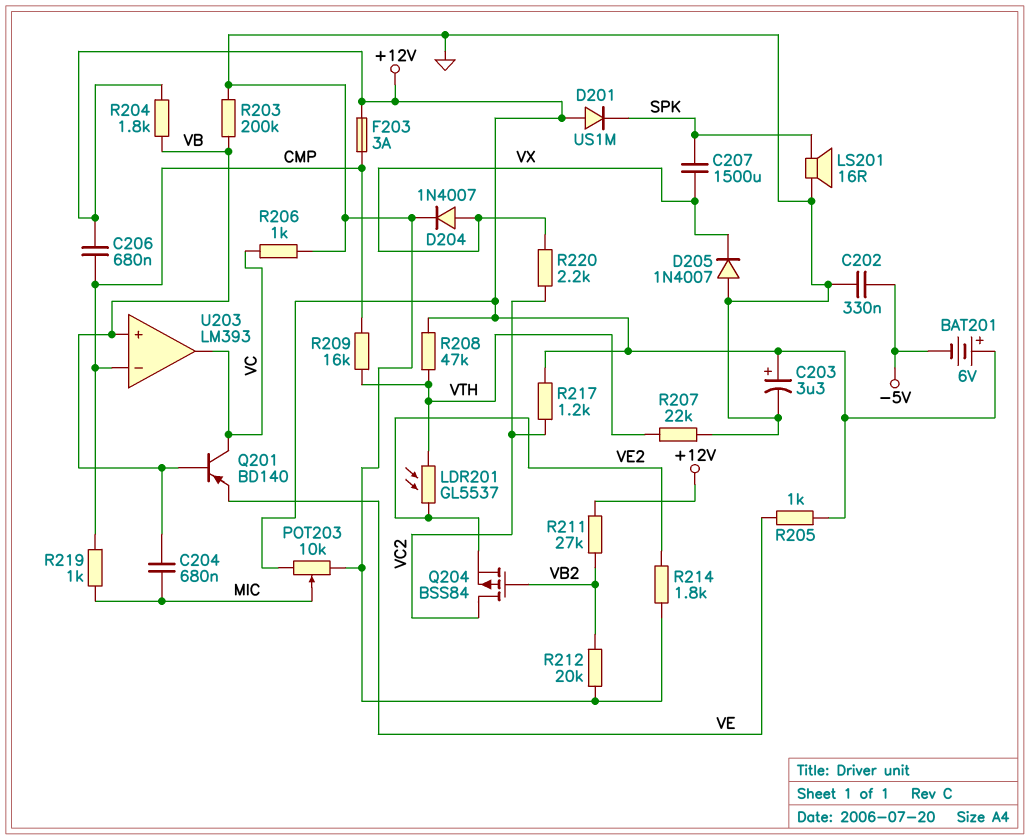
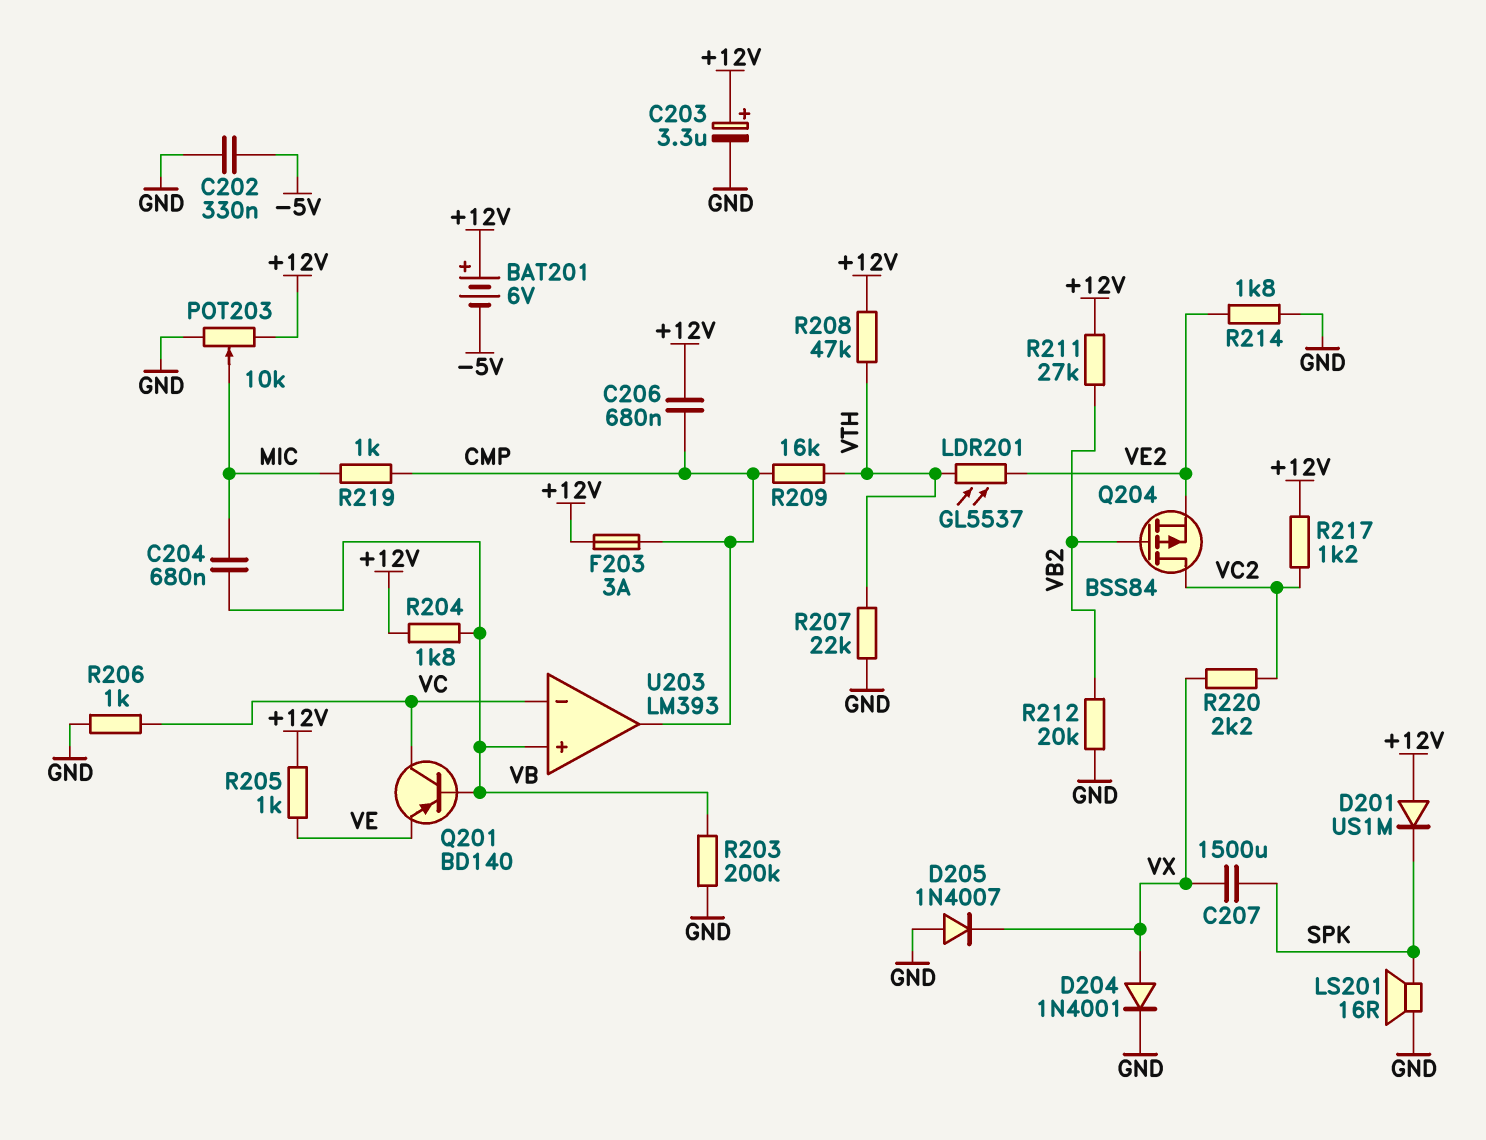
D204: diode 1N4007 (A VX, K GND) -> diode 1N4001 (A VX, K GND)
U203 pin in-: CMP -> VC
U203 pin out: VC -> CMP

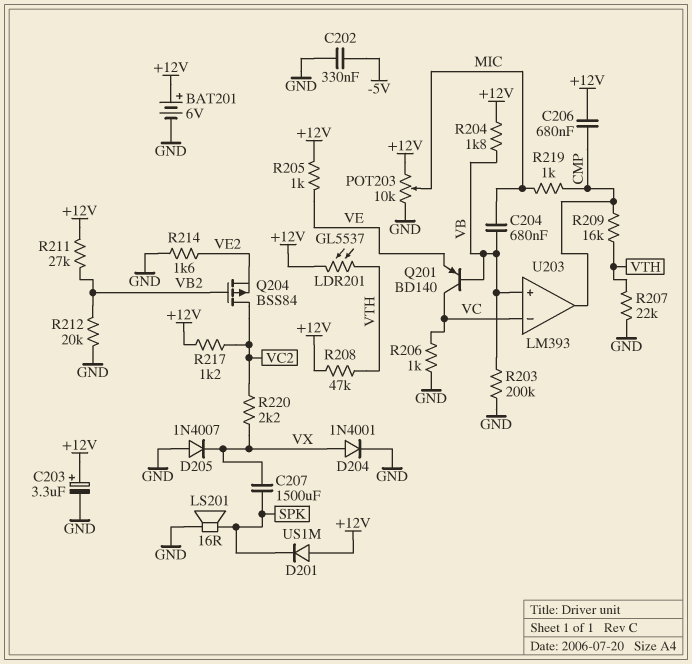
BAT201: 6V (plus +12V, minus -5V) -> 6V (plus +12V, minus GND)
F203: 3A (+12V, CMP) -> none
LDR201: GL5537 (VE2, VTH) -> GL5537 (+12V, VTH)
R214: 1.8k (GND, VE2) -> 1.6k (GND, VE2)

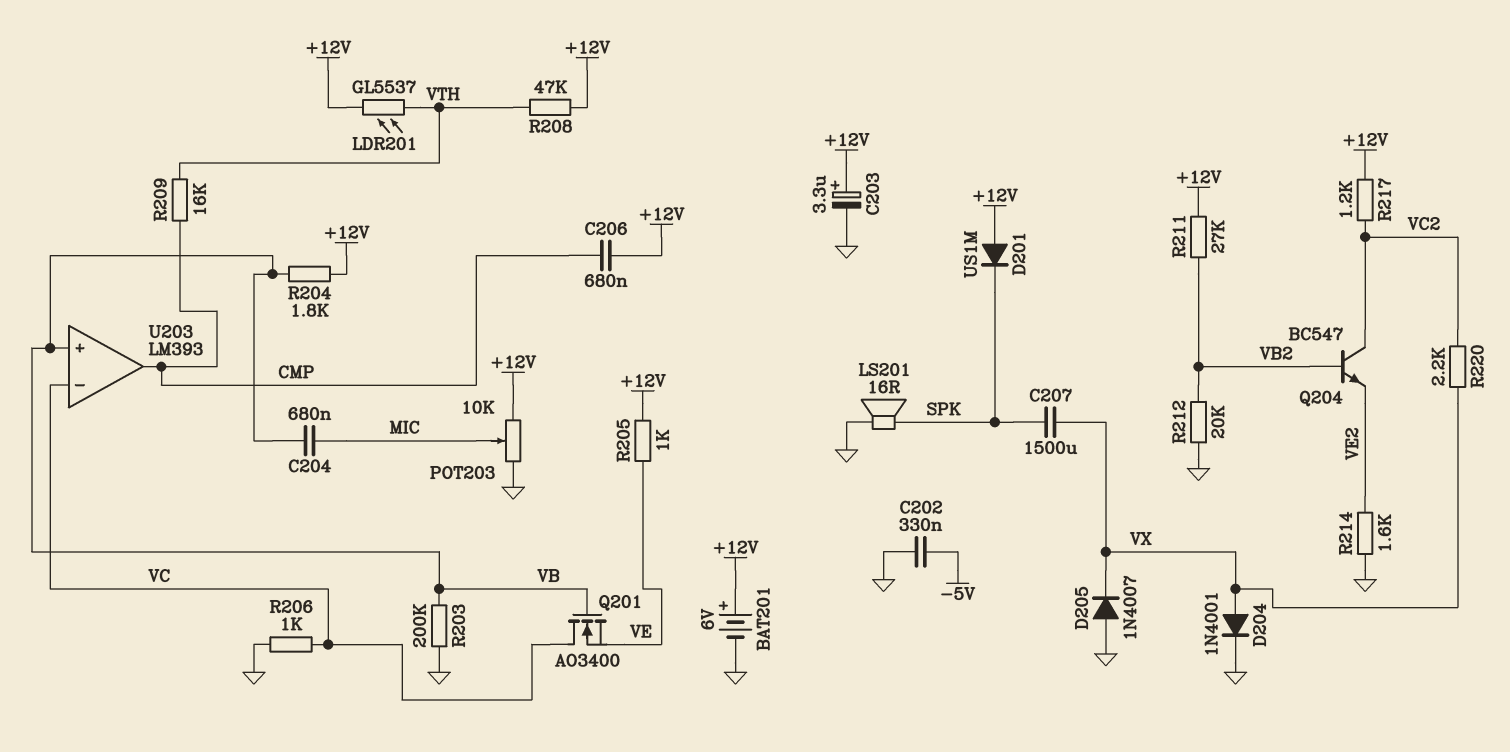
Q201: PNP BD140 (B VB, C VC, E VE) -> NMOS AO3400 (G VB, D VC, S VE)
Q204: PMOS BSS84 (G VB2, D VC2, S VE2) -> NPN BC547 (B VB2, C VC2, E VE2)
R207: 22k (GND, VTH) -> none
R219: 1k (CMP, MIC) -> none

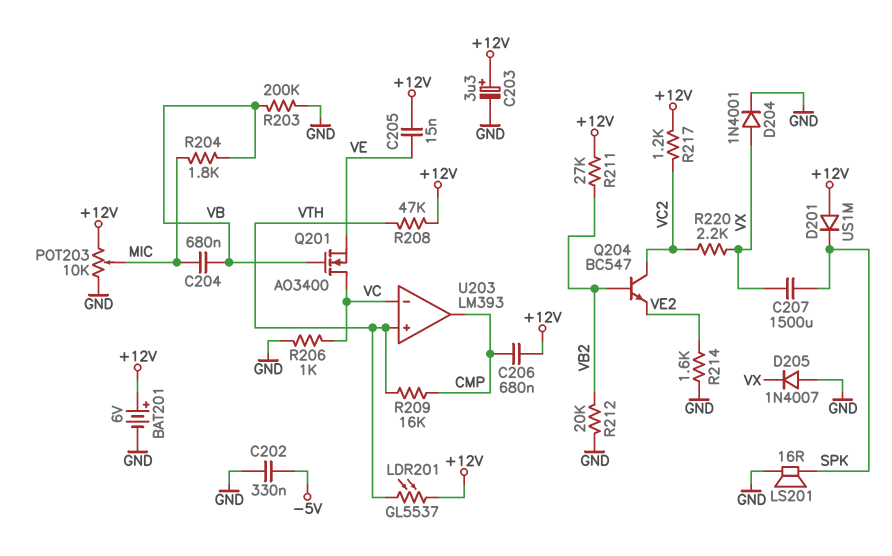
C205: none -> 15nF (+12V, VE)
R204: 1.8k (+12V, VB) -> 1.8k (MIC, VB)
R205: 1k (+12V, VE) -> none
U203 pin in+: VB -> VTH

